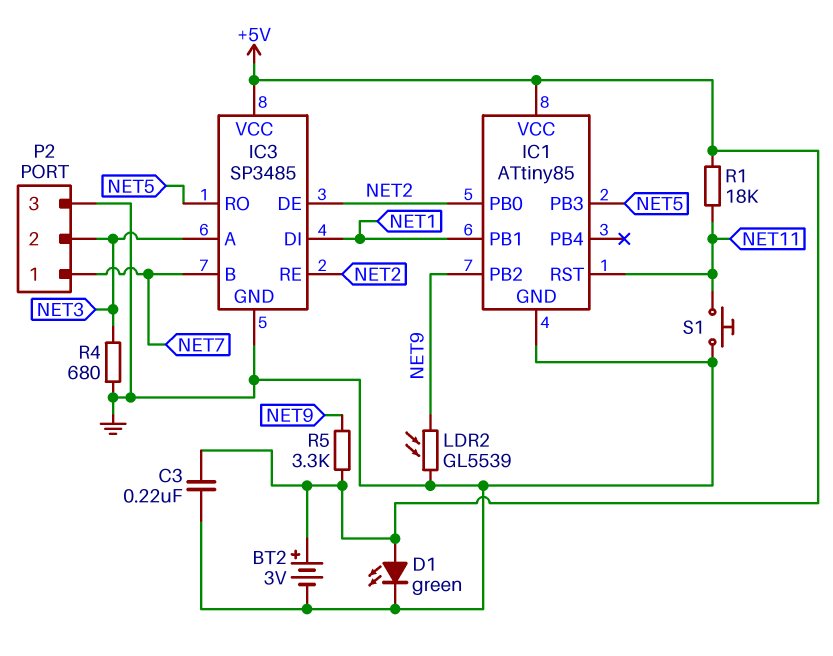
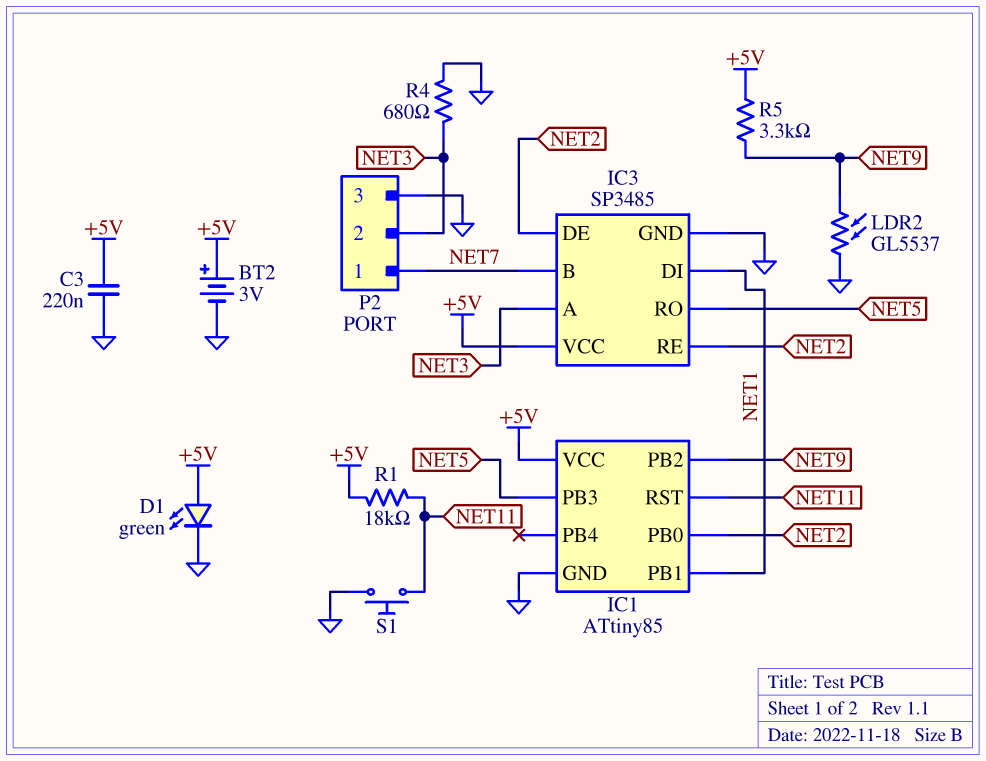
LDR2: GL5539 (GND, NET9) -> GL5537 (GND, NET9)

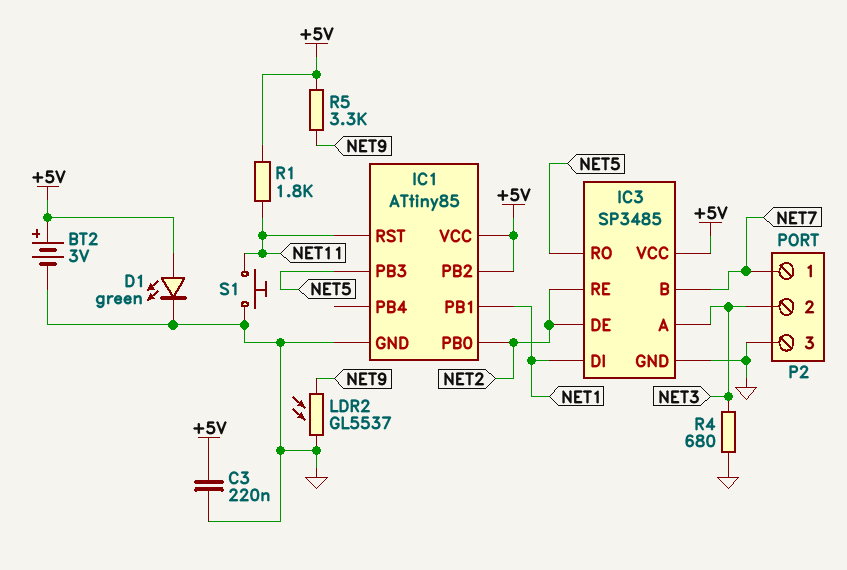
IC1 pin PB2: NET9 -> +5V
R1: 18k (+5V, NET11) -> 1.8k (+5V, NET11)

